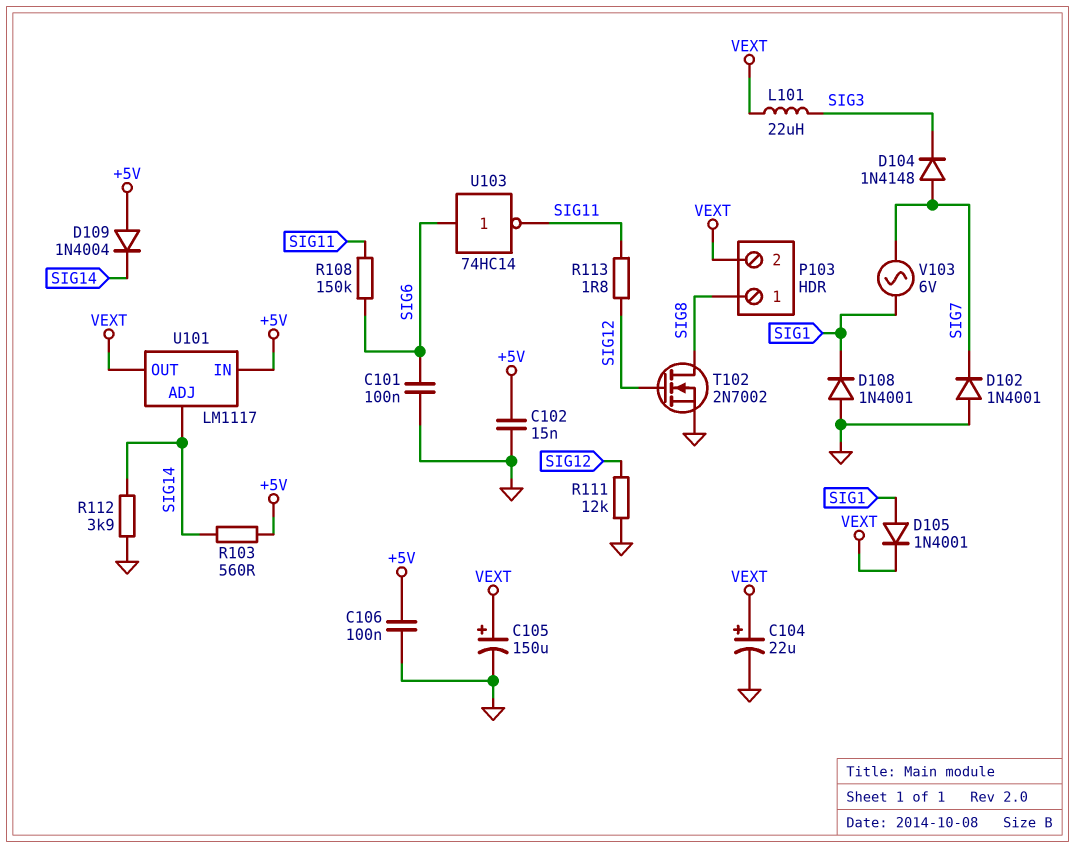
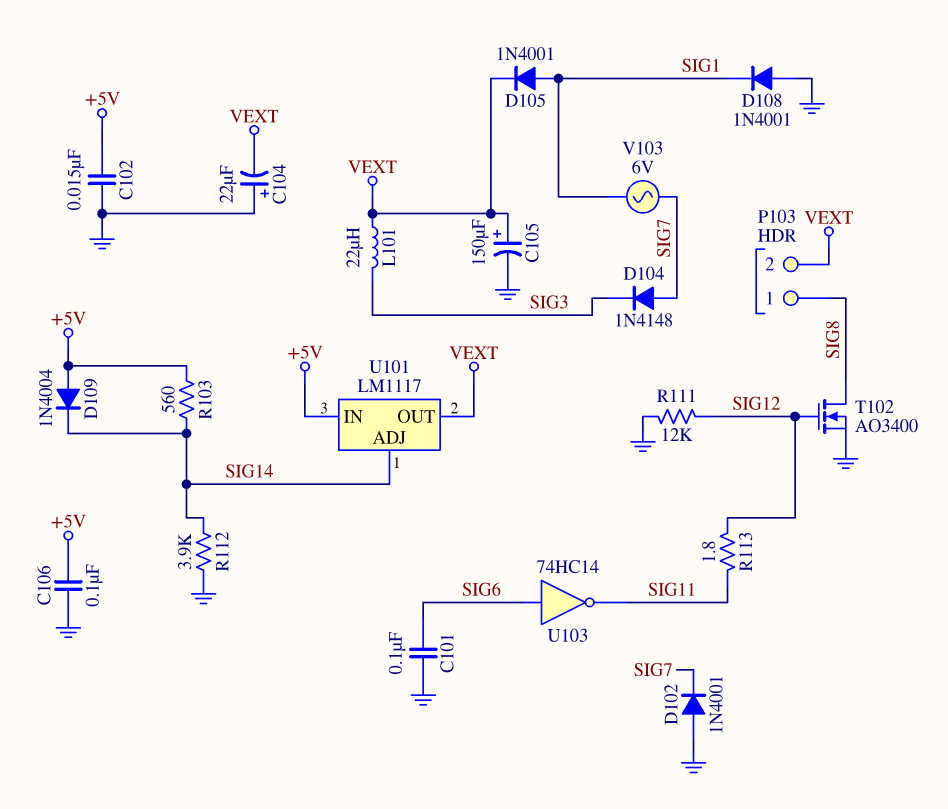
C104: 22uF (plus VEXT, minus GND) -> 22uF (plus GND, minus VEXT)
R108: 150k (SIG6, SIG11) -> none
T102: NMOS 2N7002 (G SIG12, D SIG8, S GND) -> NMOS AO3400 (G SIG12, D SIG8, S GND)

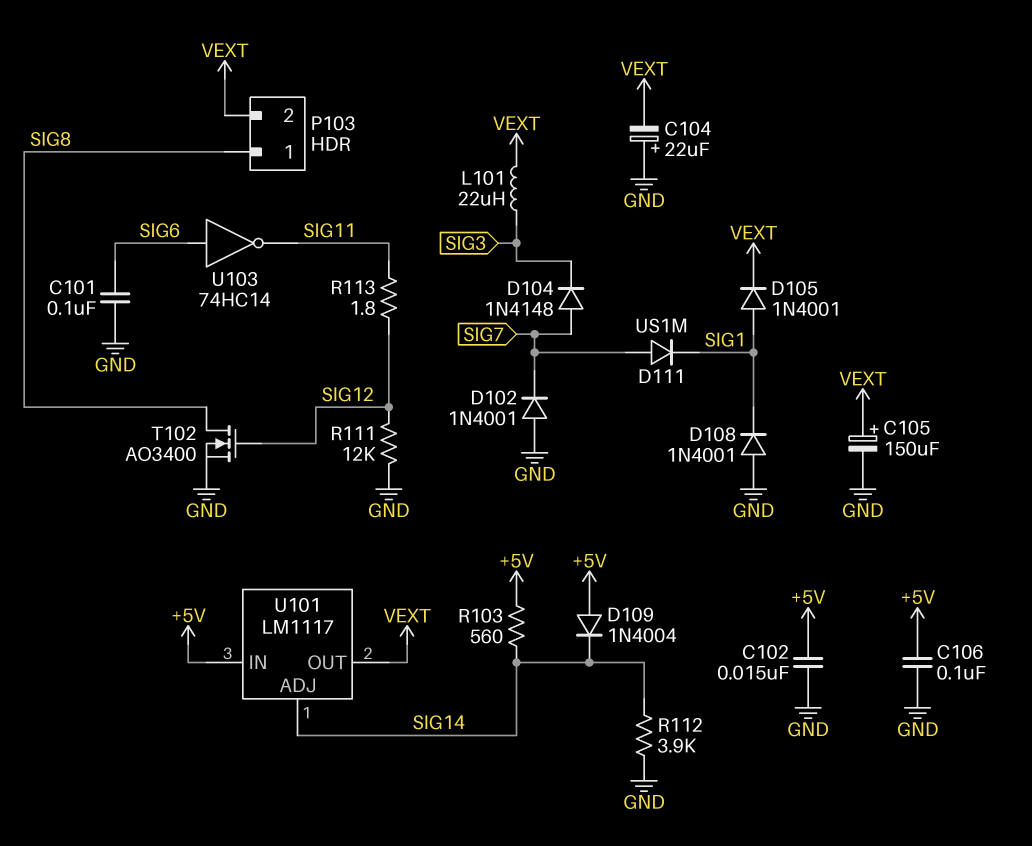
D111: none -> diode US1M (A SIG7, K SIG1)
V103: AC 6V (SIG1, SIG7) -> none

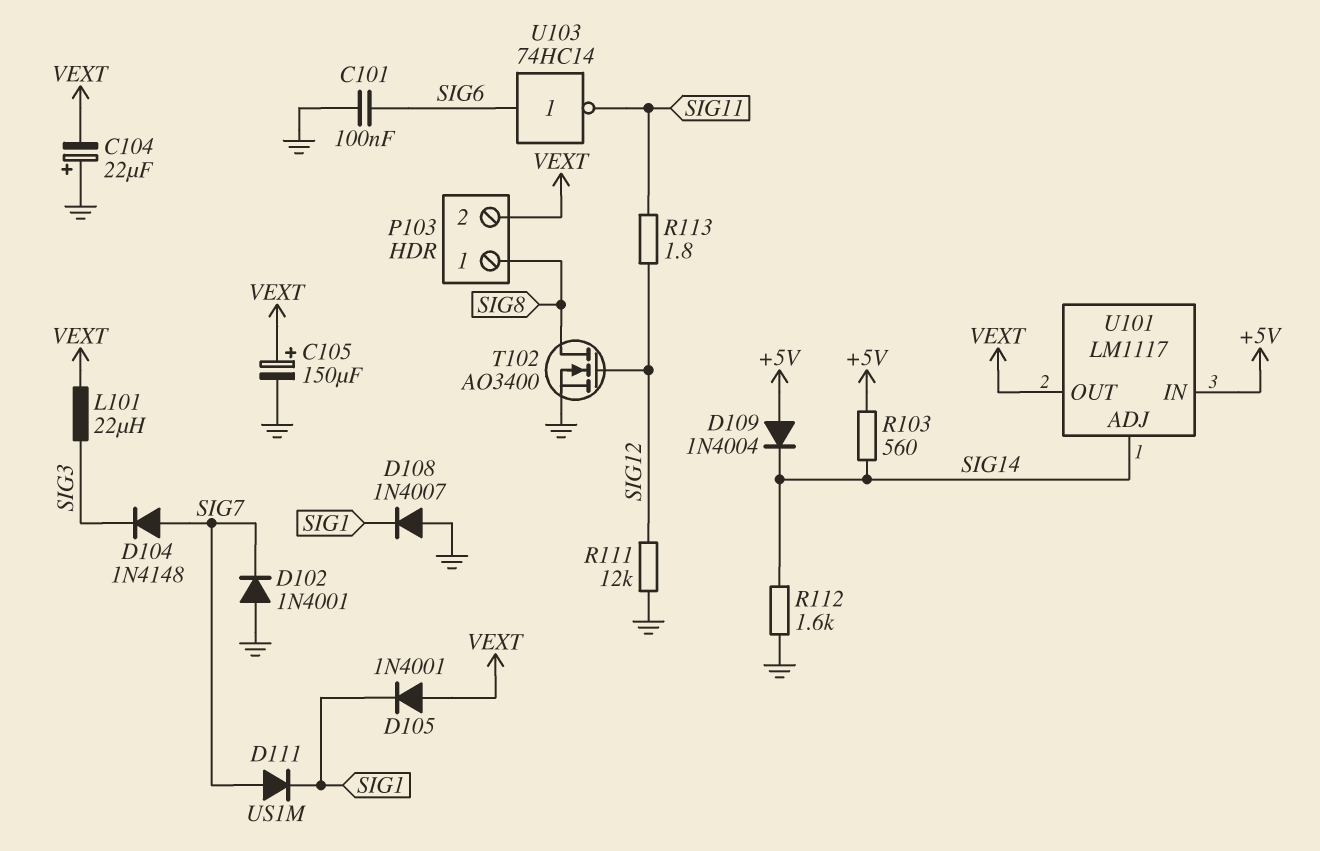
C102: 15nF (+5V, GND) -> none
C106: 100nF (+5V, GND) -> none
D105: diode 1N4001 (A SIG1, K VEXT) -> diode 1N4001 (A VEXT, K SIG1)
D108: diode 1N4001 (A GND, K SIG1) -> diode 1N4007 (A GND, K SIG1)
R112: 3.9k (GND, SIG14) -> 1.6k (GND, SIG14)

